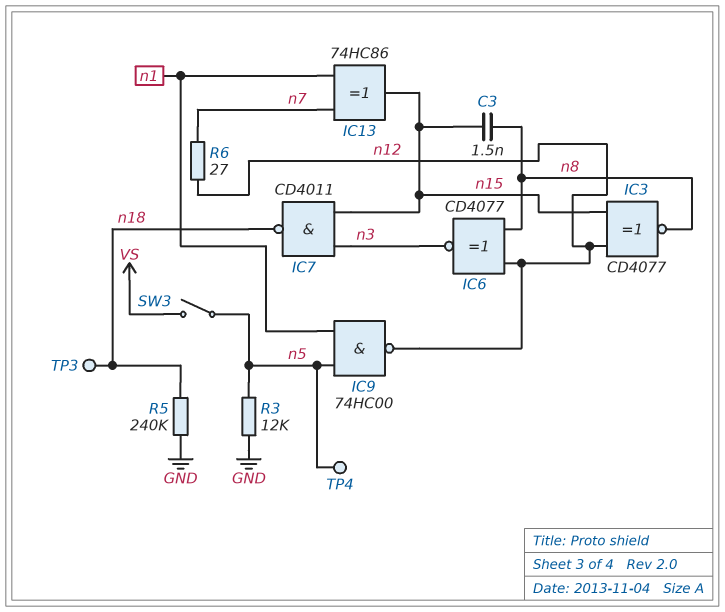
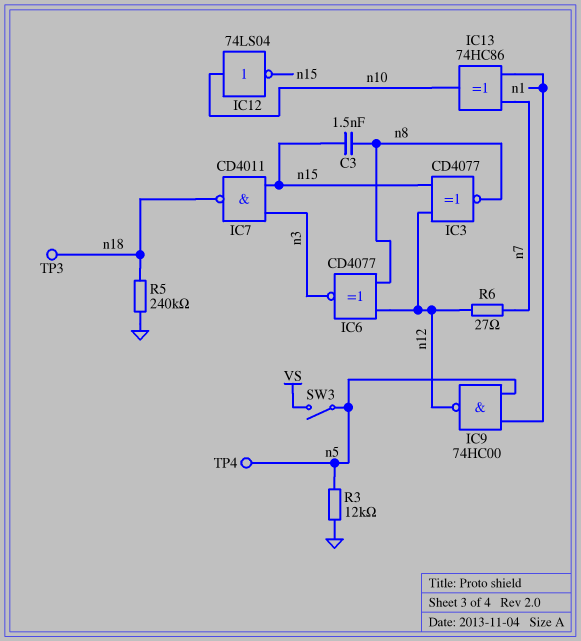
IC12: none -> NOT 74LS04 (in n10, out n15)
IC13: XOR 74HC86 (in n1, in n7, out n15) -> XOR 74HC86 (in n1, in n7, out n10)

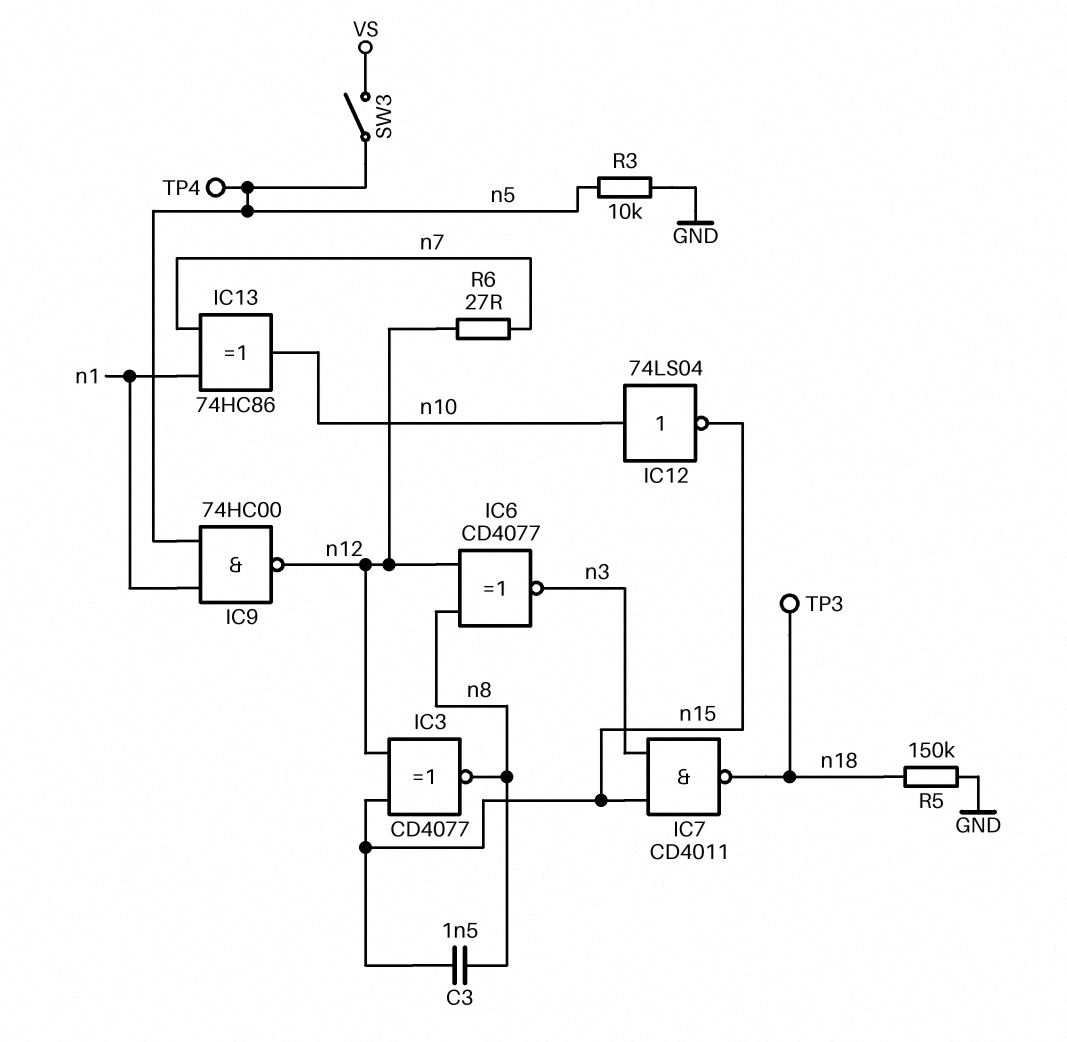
R3: 12k (GND, n5) -> 10k (GND, n5)
R5: 240k (GND, n18) -> 150k (GND, n18)

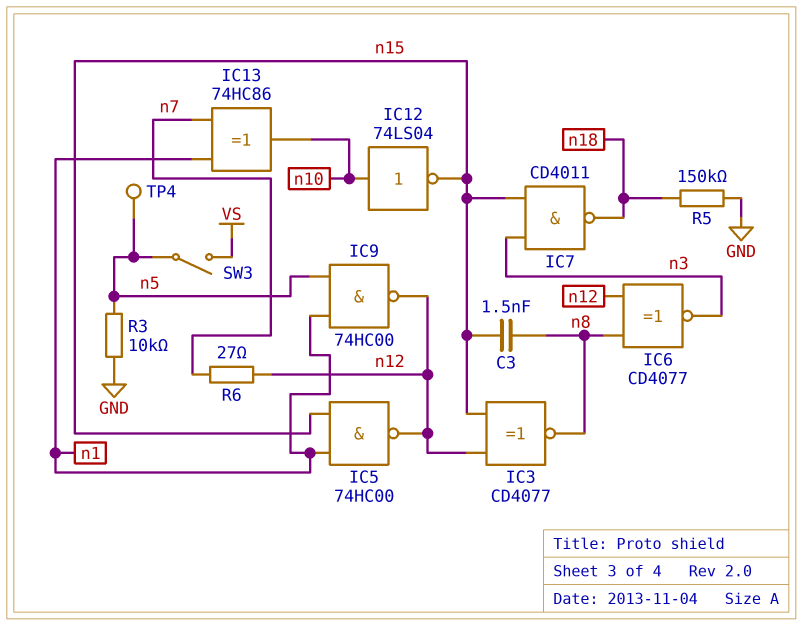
IC5: none -> NAND 74HC00 (in n1, in n15, out n12)
TP3: test point (n18) -> none

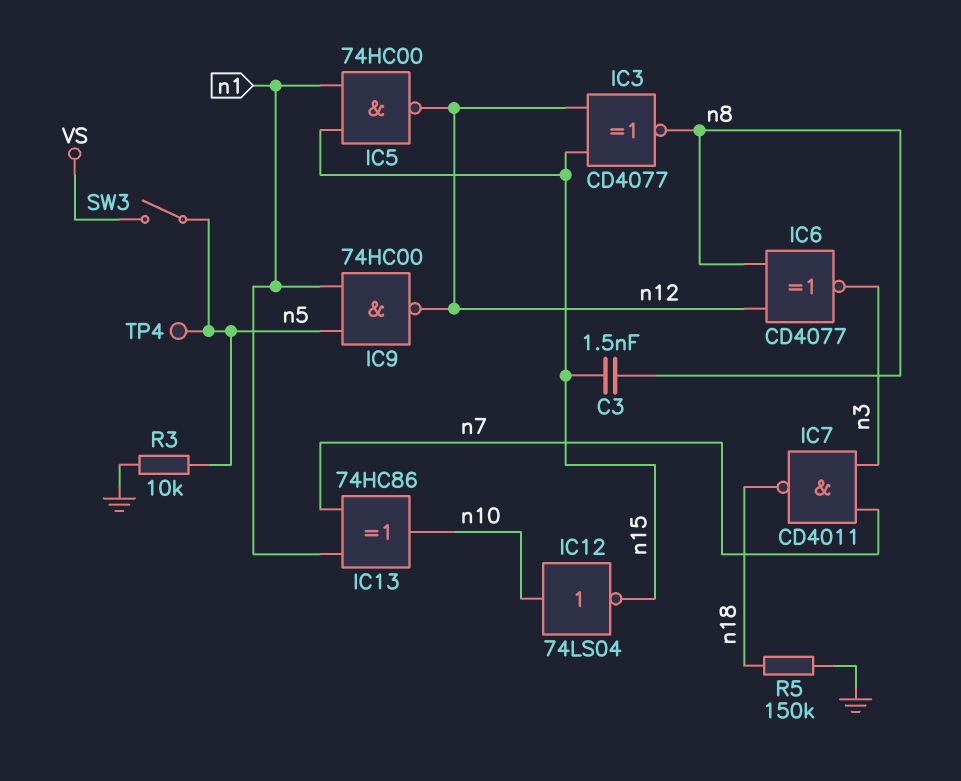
IC7: NAND CD4011 (in n3, in n15, out n18) -> NAND CD4011 (in n3, in n7, out n18)
R6: 27 (n7, n12) -> none

